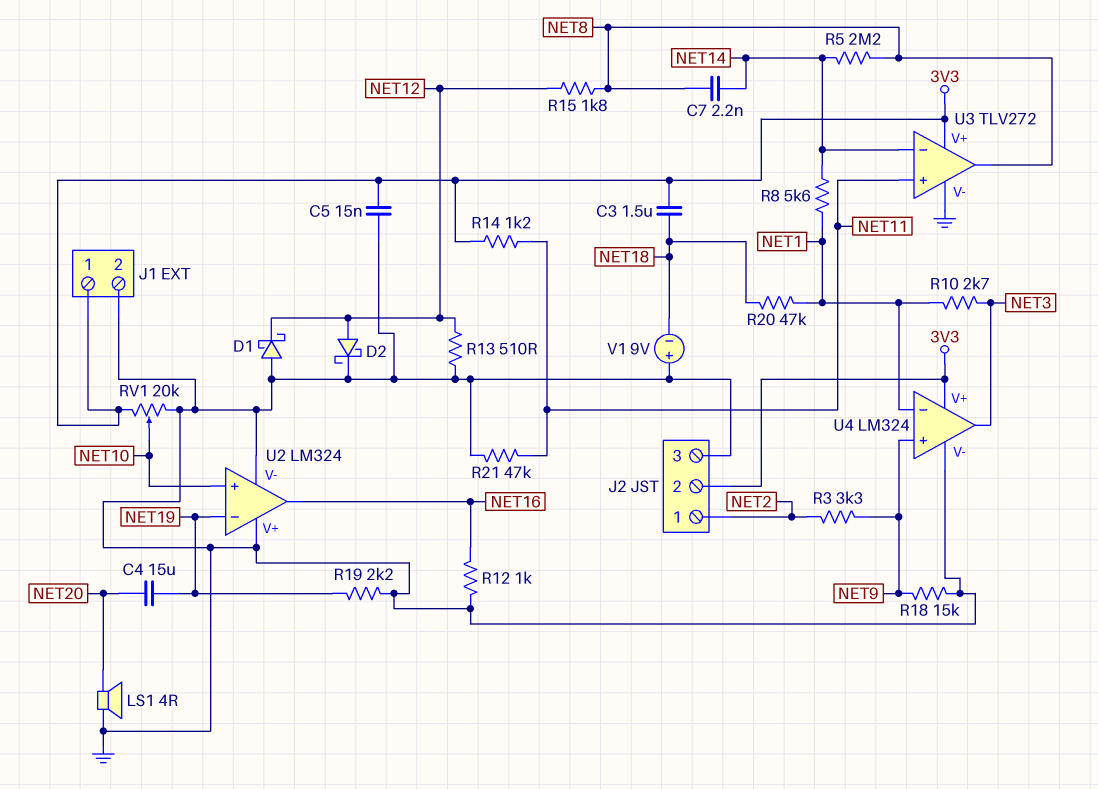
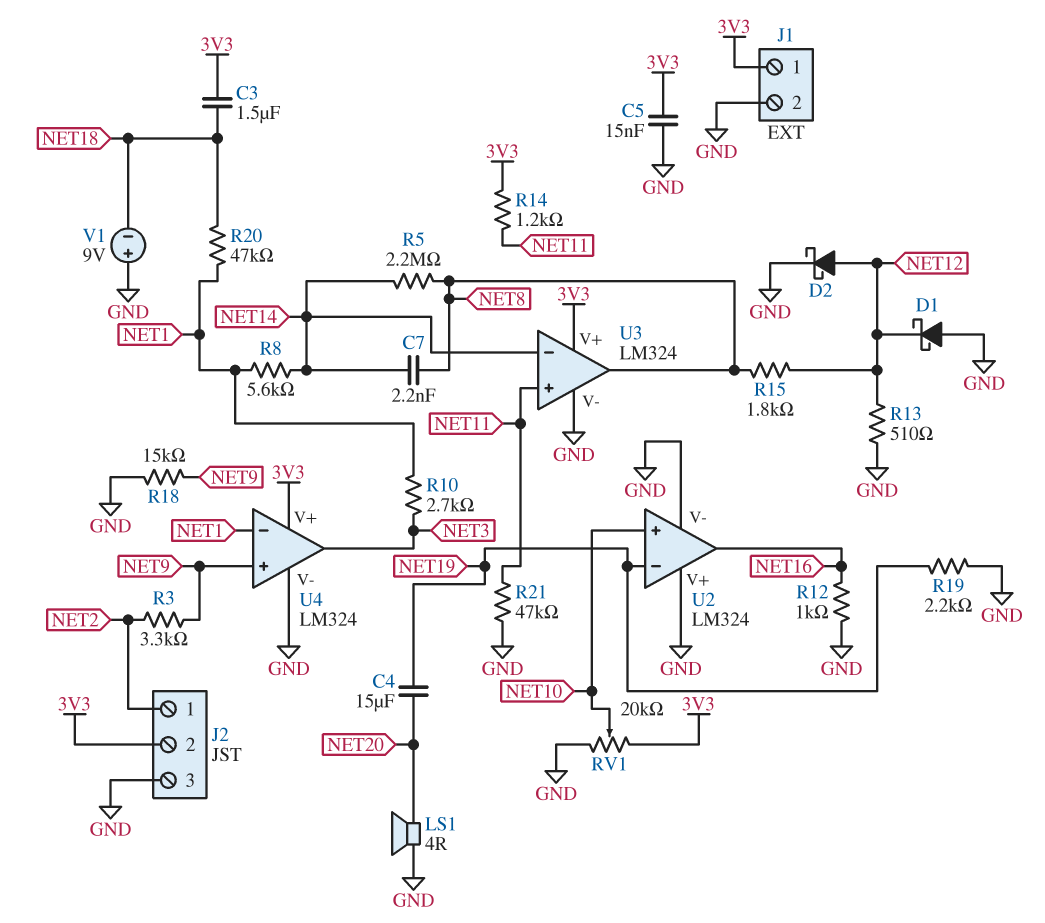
U3: TLV272 -> LM324

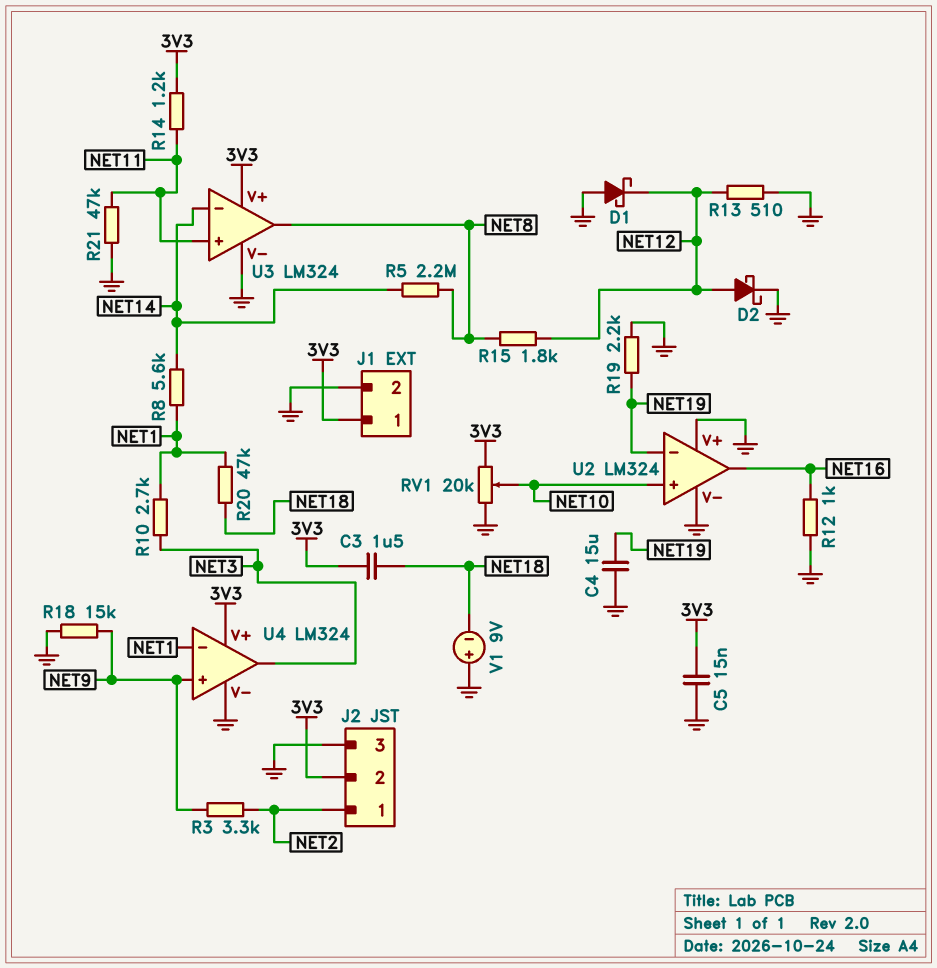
C4: 15uF (NET19, NET20) -> 15uF (GND, NET19)
C7: 2.2nF (NET8, NET14) -> none
LS1: speaker 4R (GND, NET20) -> none

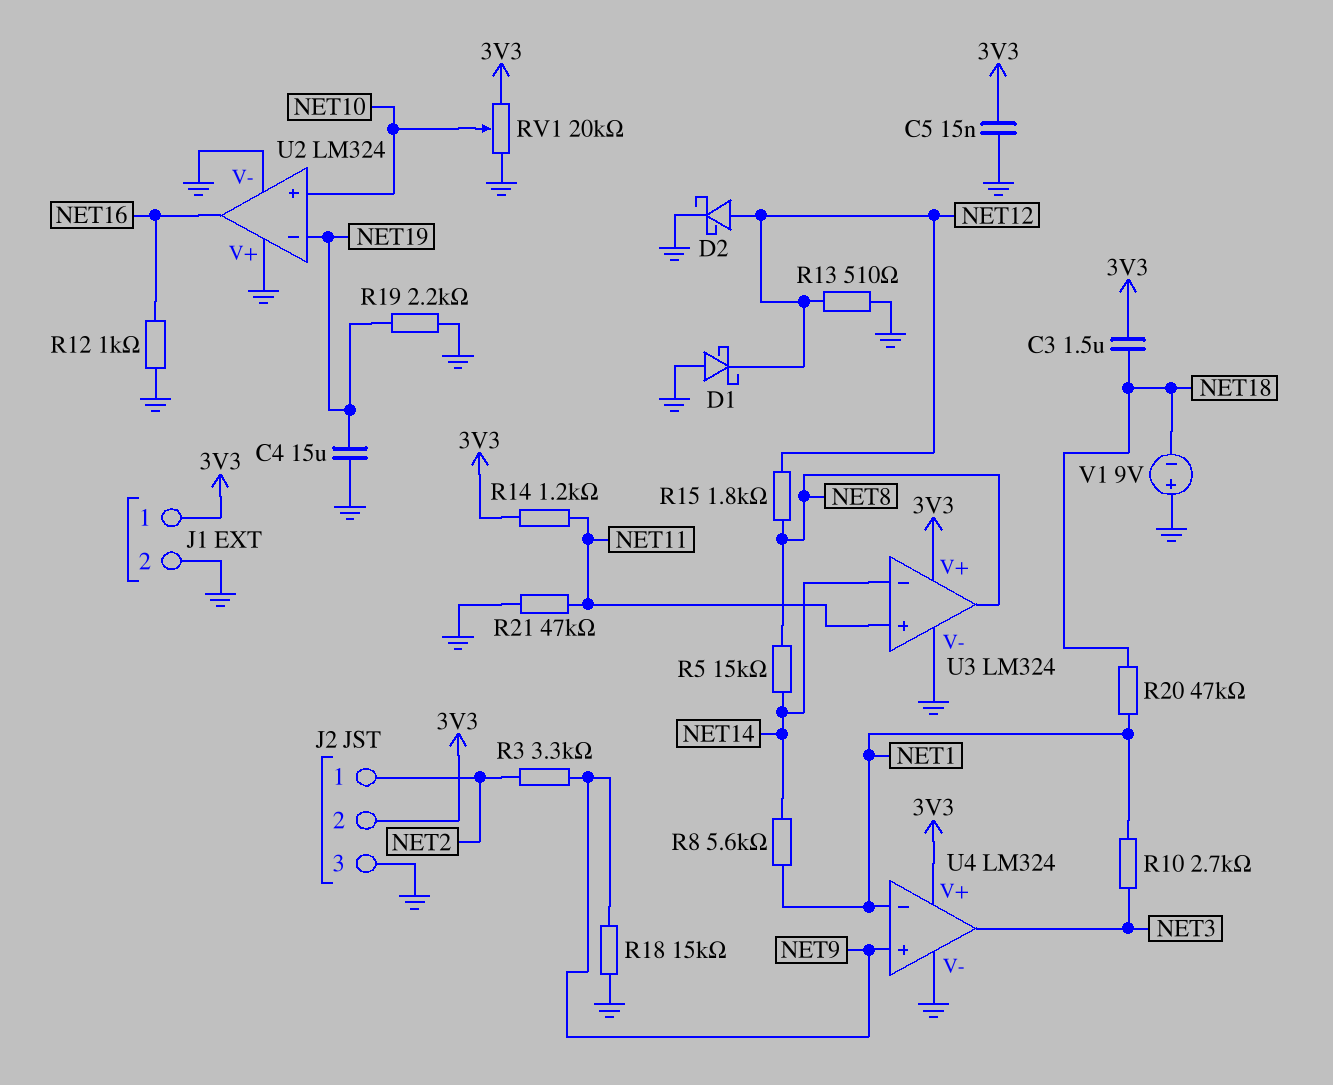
R5: 2.2M (NET8, NET14) -> 15k (NET8, NET14)

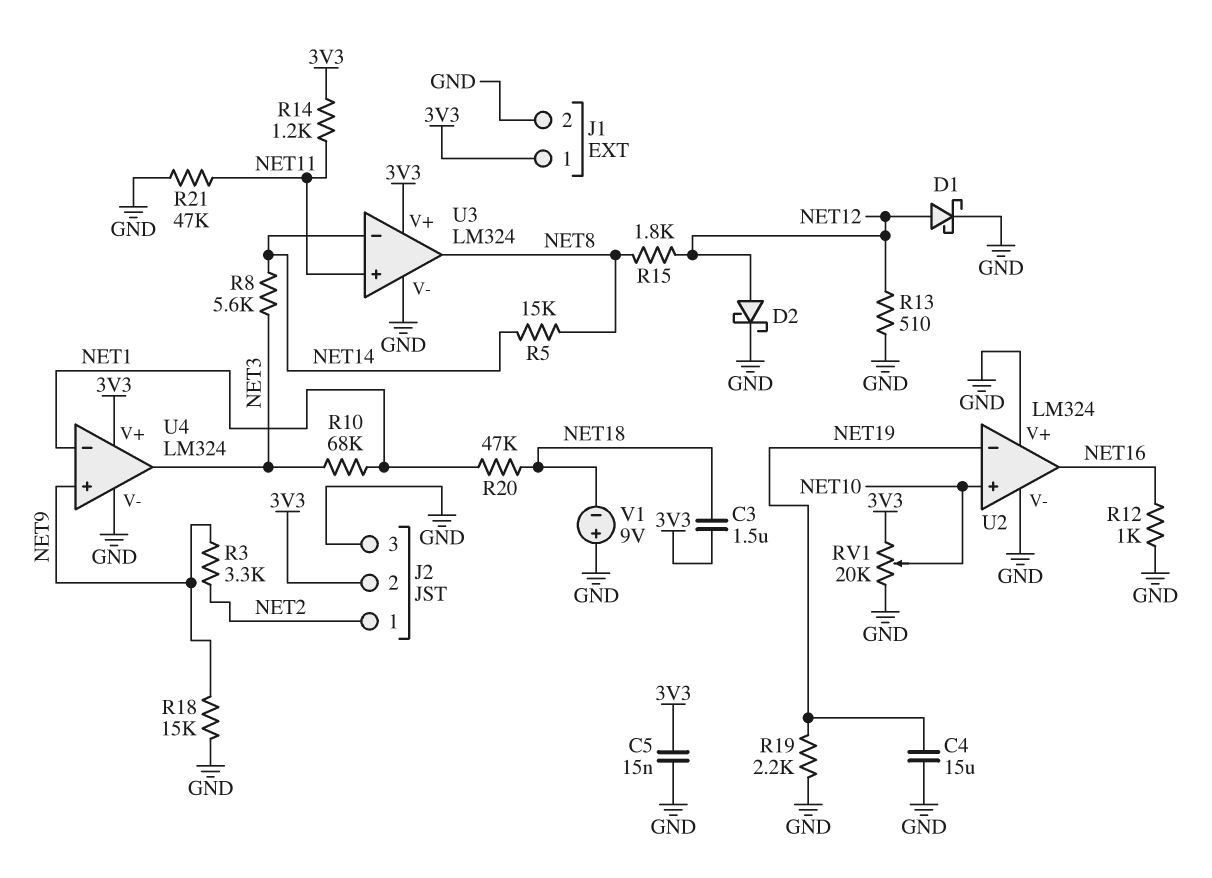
D1: schottky (A GND, K NET12) -> schottky (A NET12, K GND)
R8: 5.6k (NET1, NET14) -> 5.6k (NET3, NET14)
R10: 2.7k (NET1, NET3) -> 68k (NET1, NET3)

